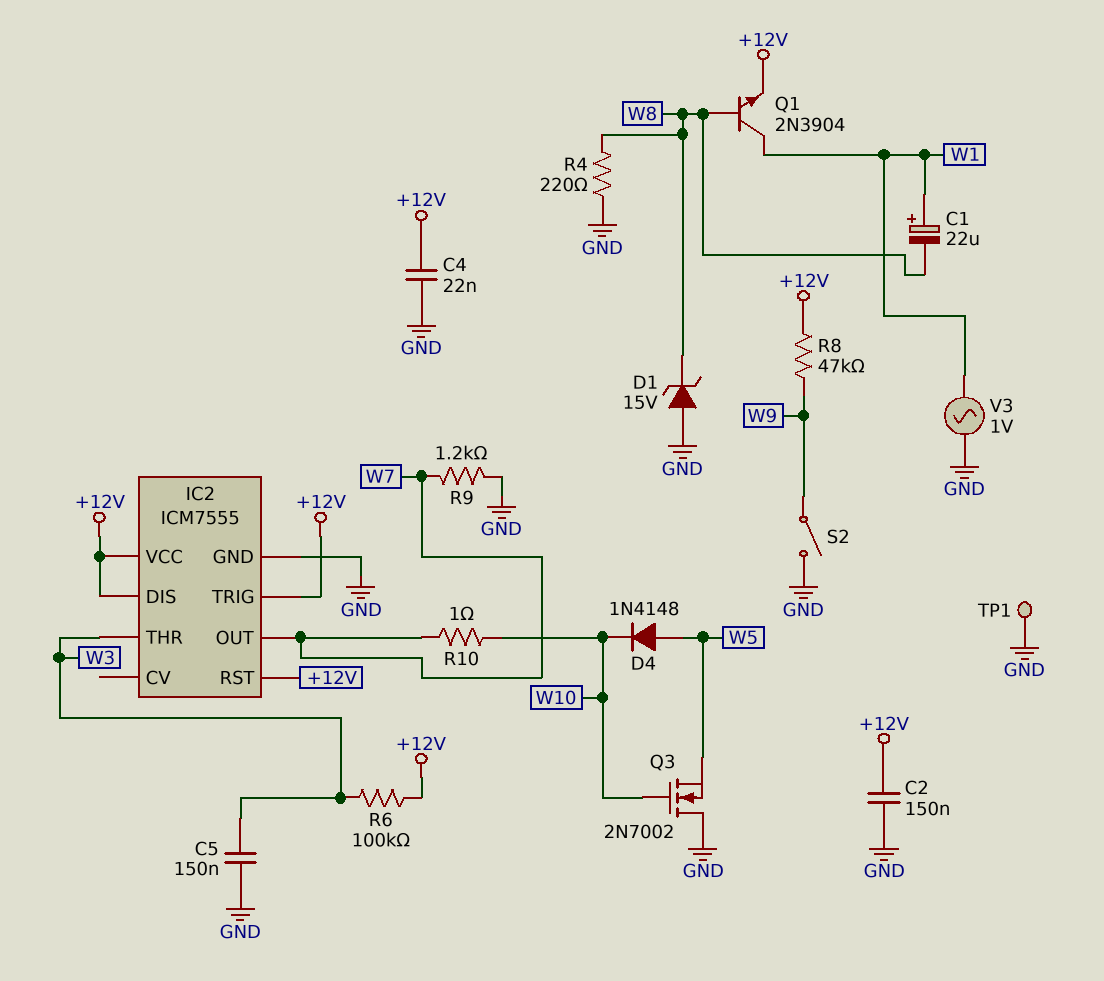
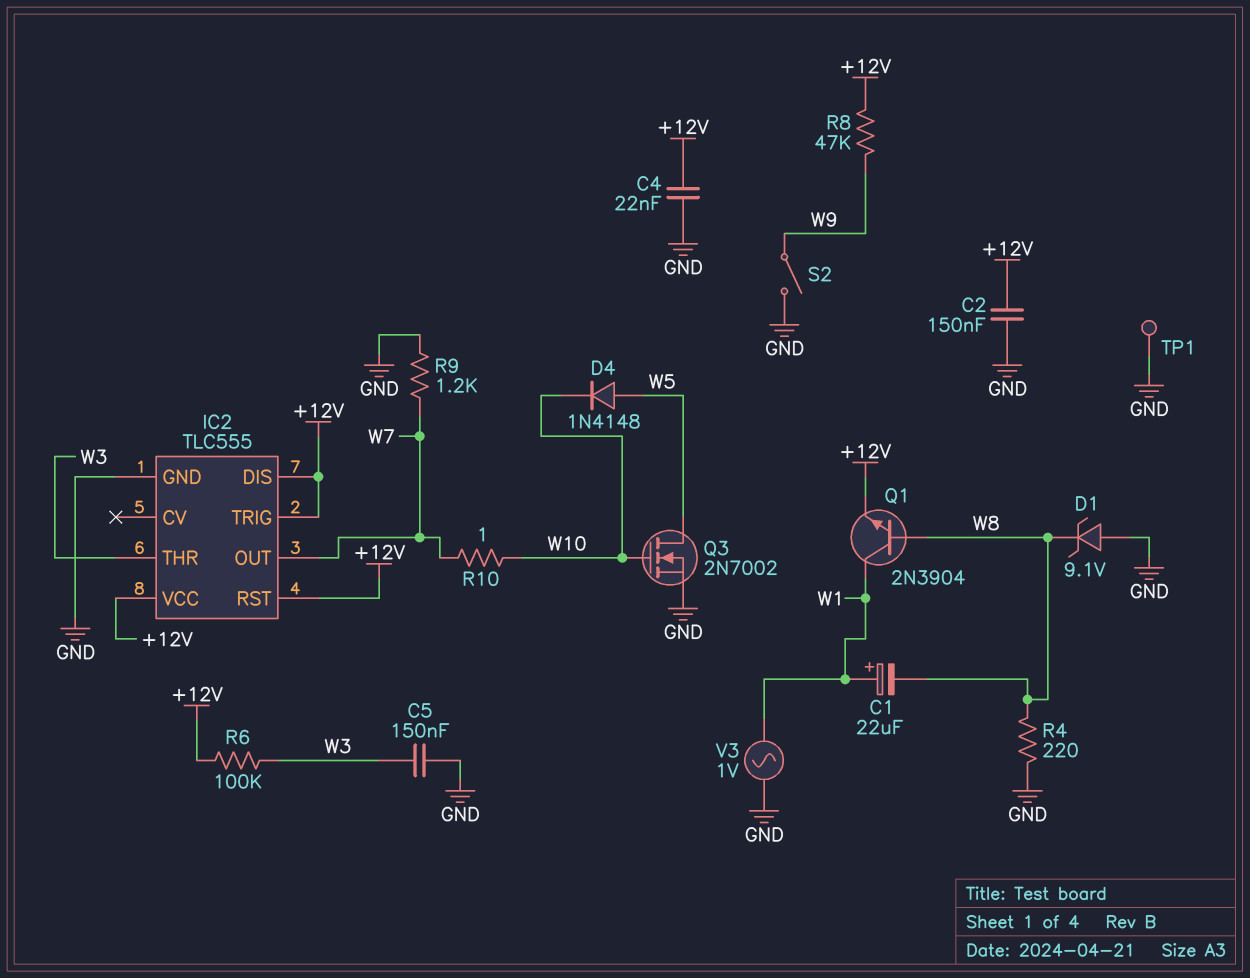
D1: zener 15V (A GND, K W8) -> zener 9.1V (A GND, K W8)
IC2: ICM7555 -> TLC555
Q3: NMOS 2N7002 (G W10, D GND, S W5) -> NMOS 2N7002 (G W10, D W5, S GND)

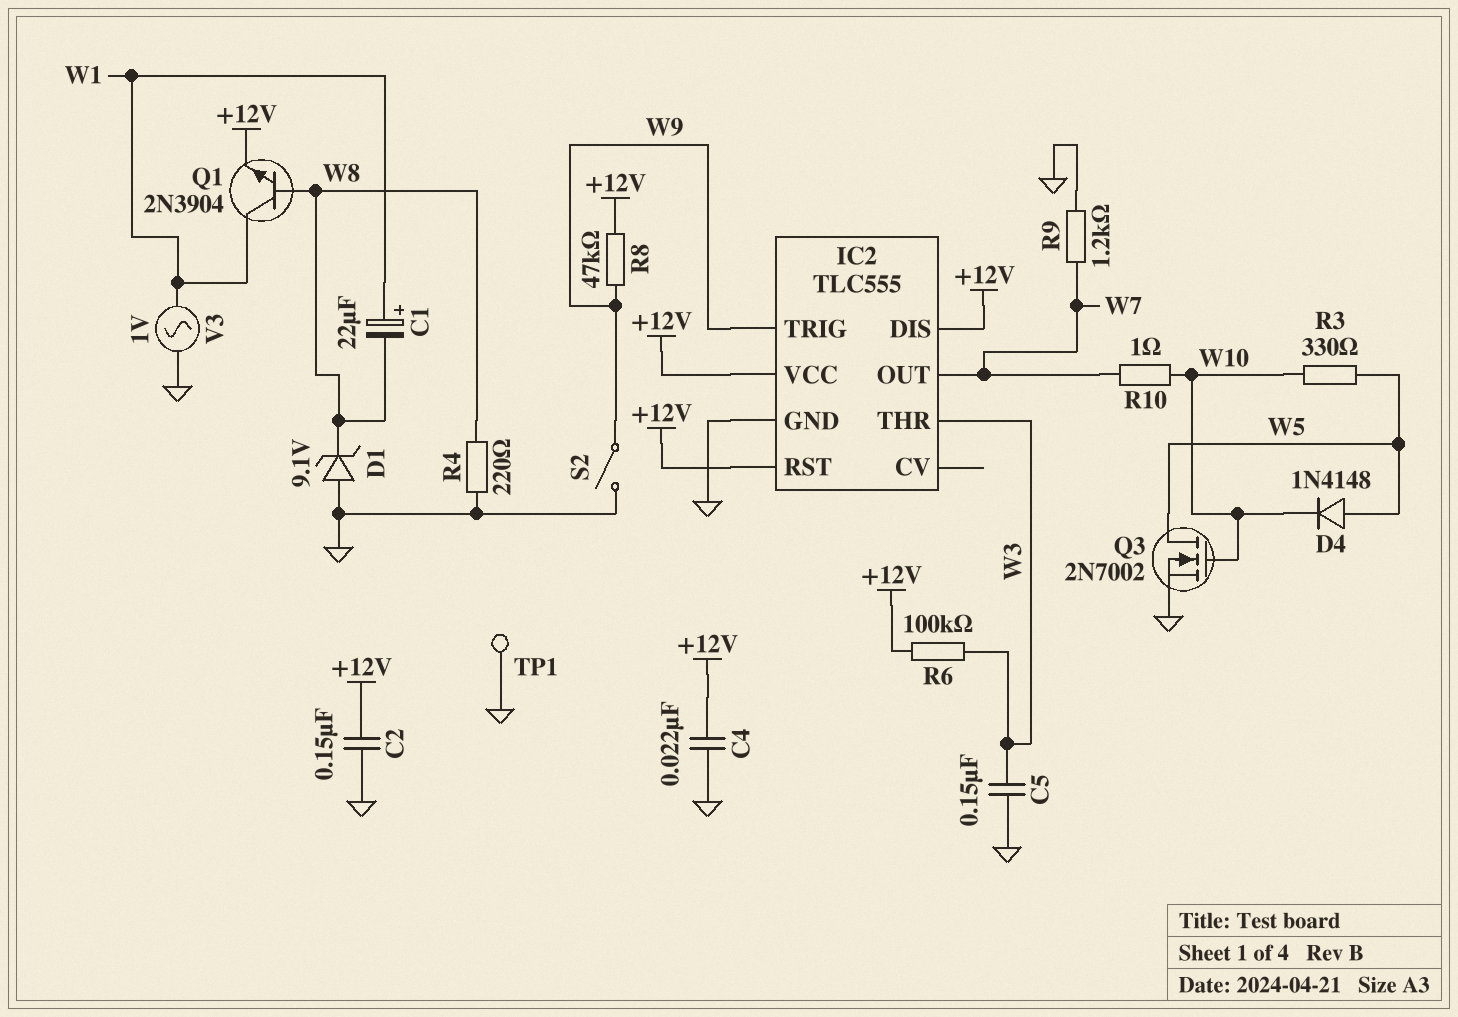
IC2 pin TRIG: +12V -> W9
R3: none -> 330 (W5, W10)

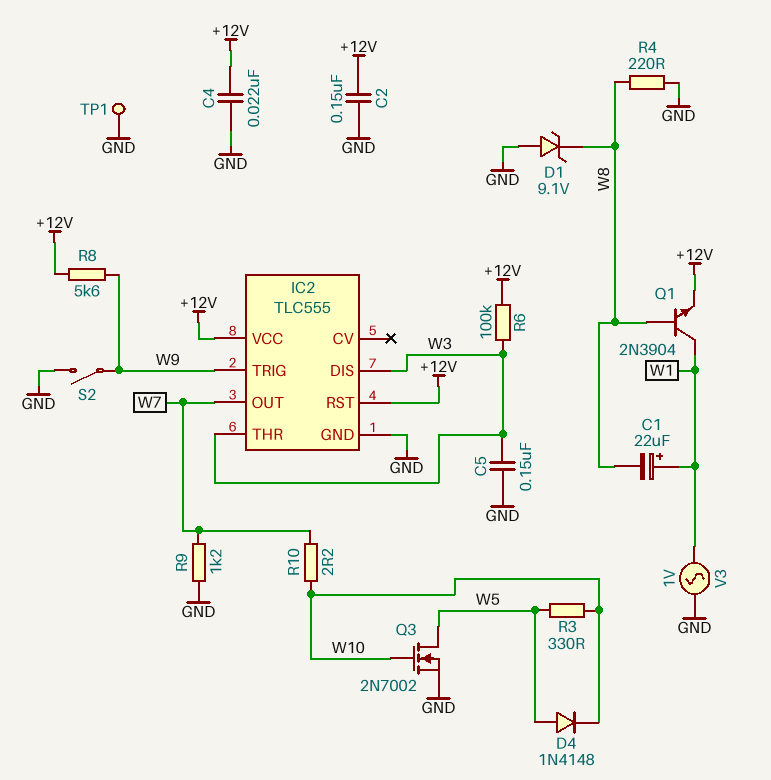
IC2 pin DIS: +12V -> W3
R8: 47k (+12V, W9) -> 5.6k (+12V, W9)
R10: 1 (W7, W10) -> 2.2 (W7, W10)

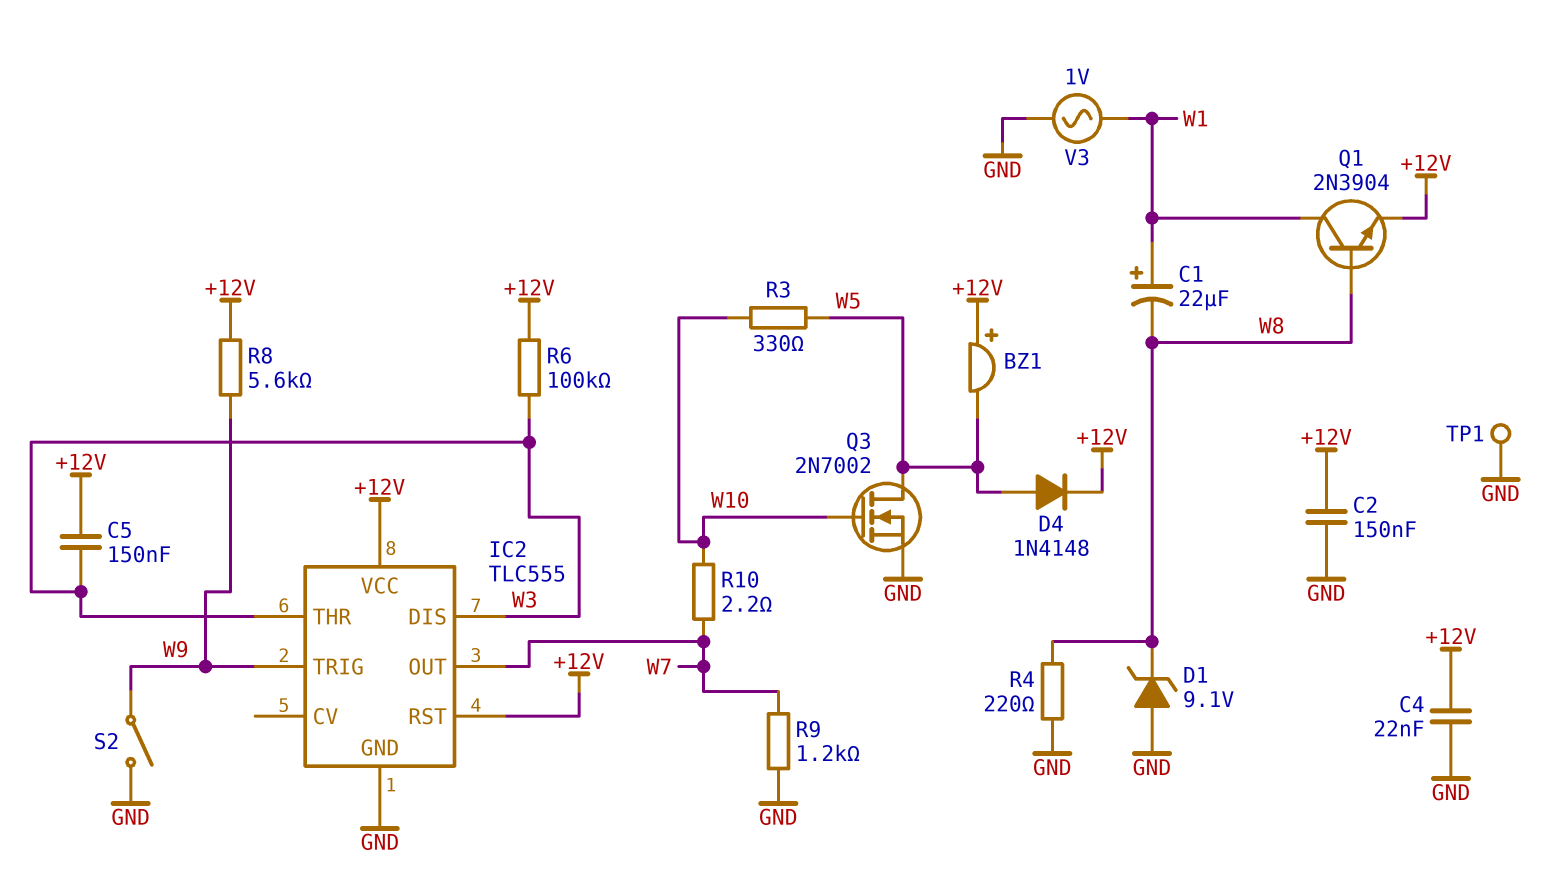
BZ1: none -> buzzer (plus +12V, minus W5)
C5: 150nF (GND, W3) -> 150nF (+12V, W3)
D4: diode 1N4148 (A W5, K W10) -> diode 1N4148 (A W5, K +12V)

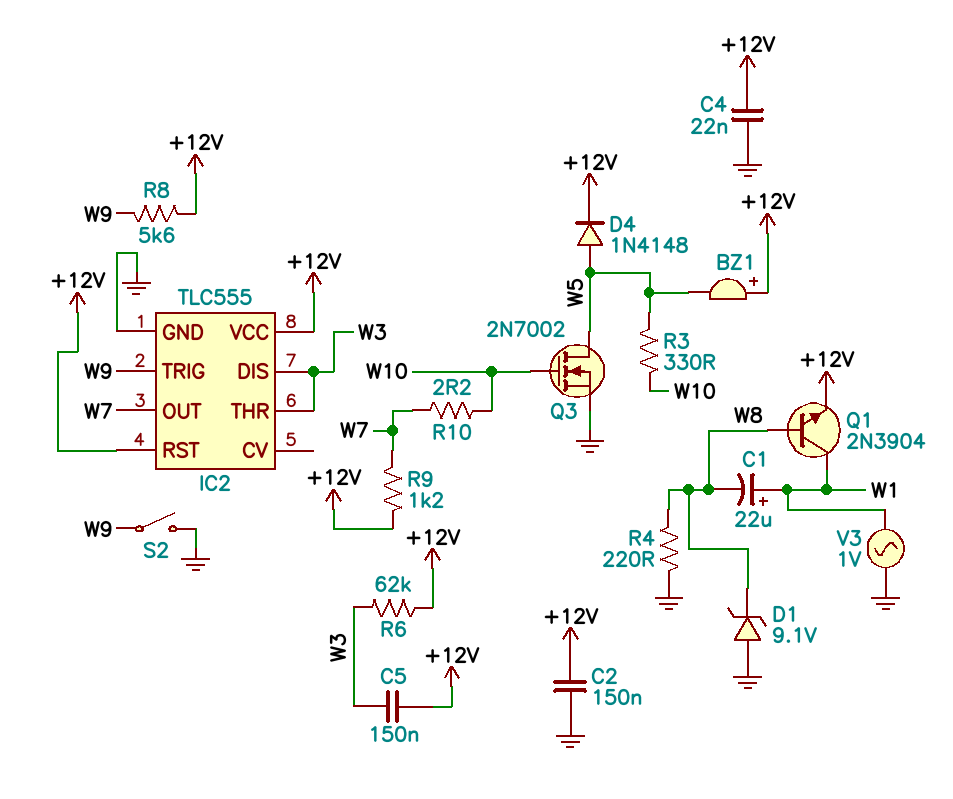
R6: 100k (+12V, W3) -> 62k (+12V, W3)
R9: 1.2k (GND, W7) -> 1.2k (+12V, W7)
TP1: test point (GND) -> none

